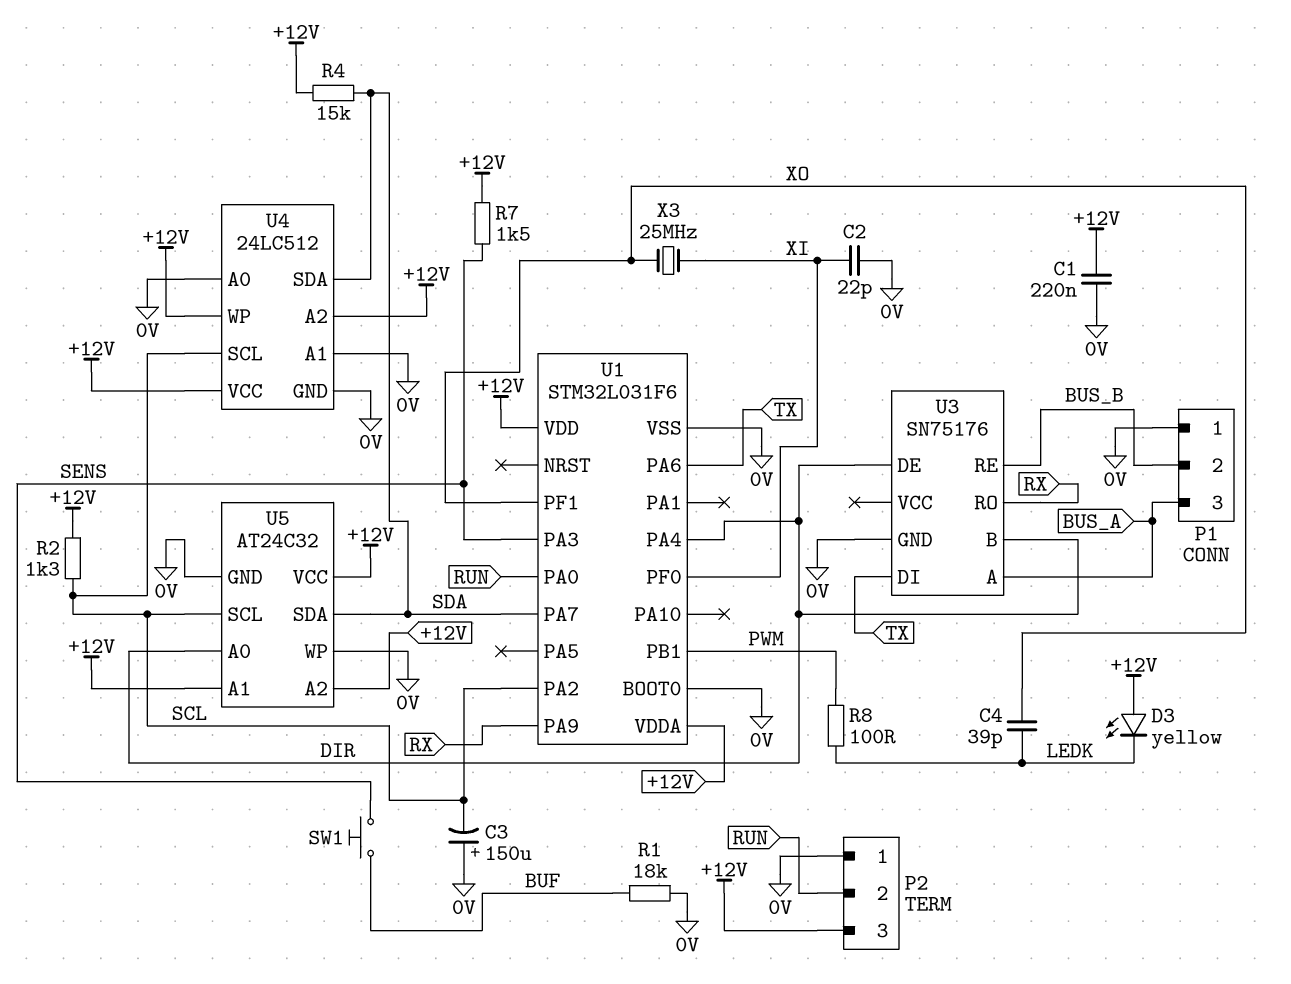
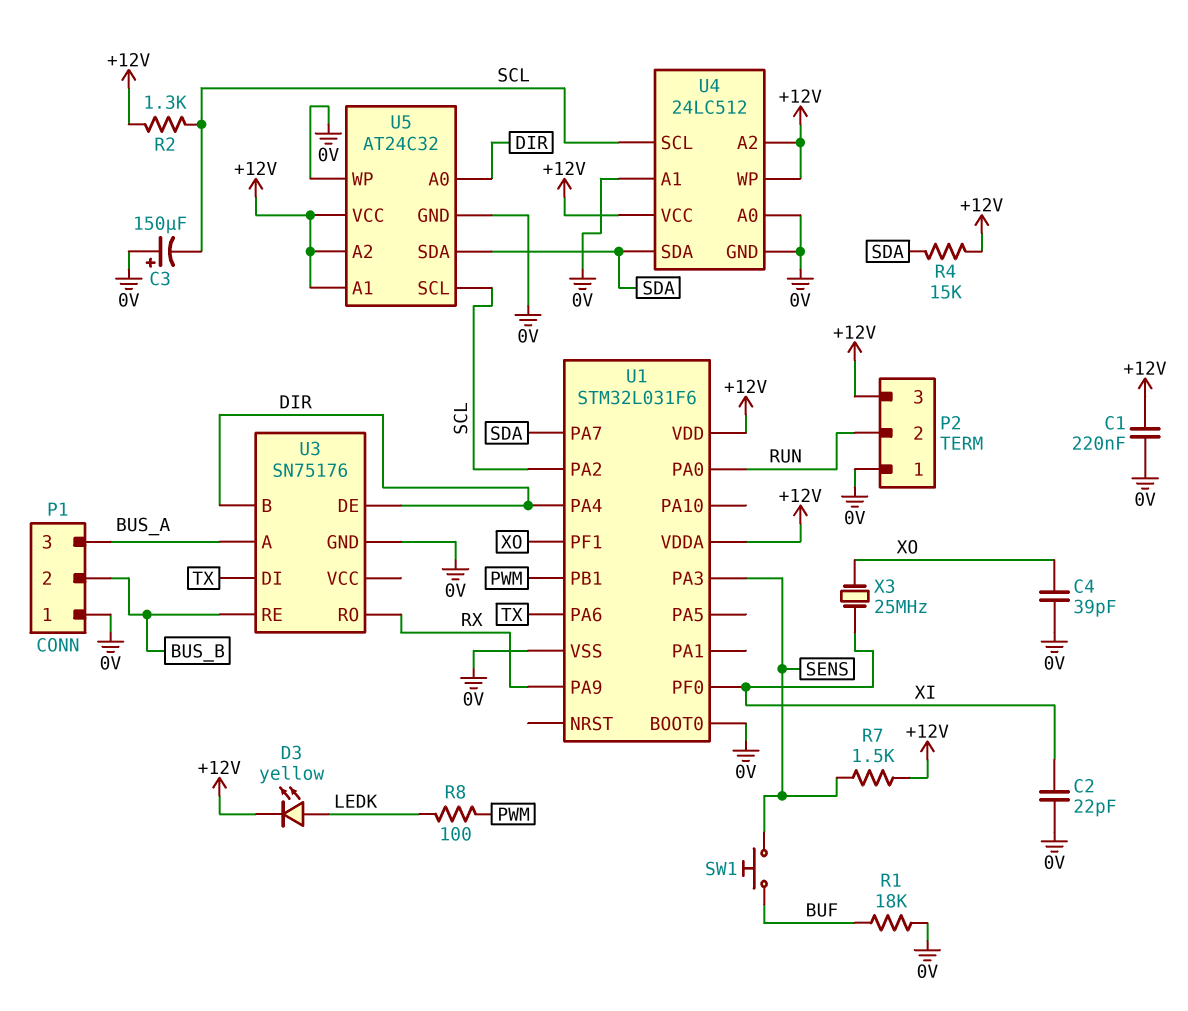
C4: 39pF (LEDK, XO) -> 39pF (0V, XO)
D3: LED yellow (A +12V, K LEDK) -> LED yellow (A LEDK, K +12V)

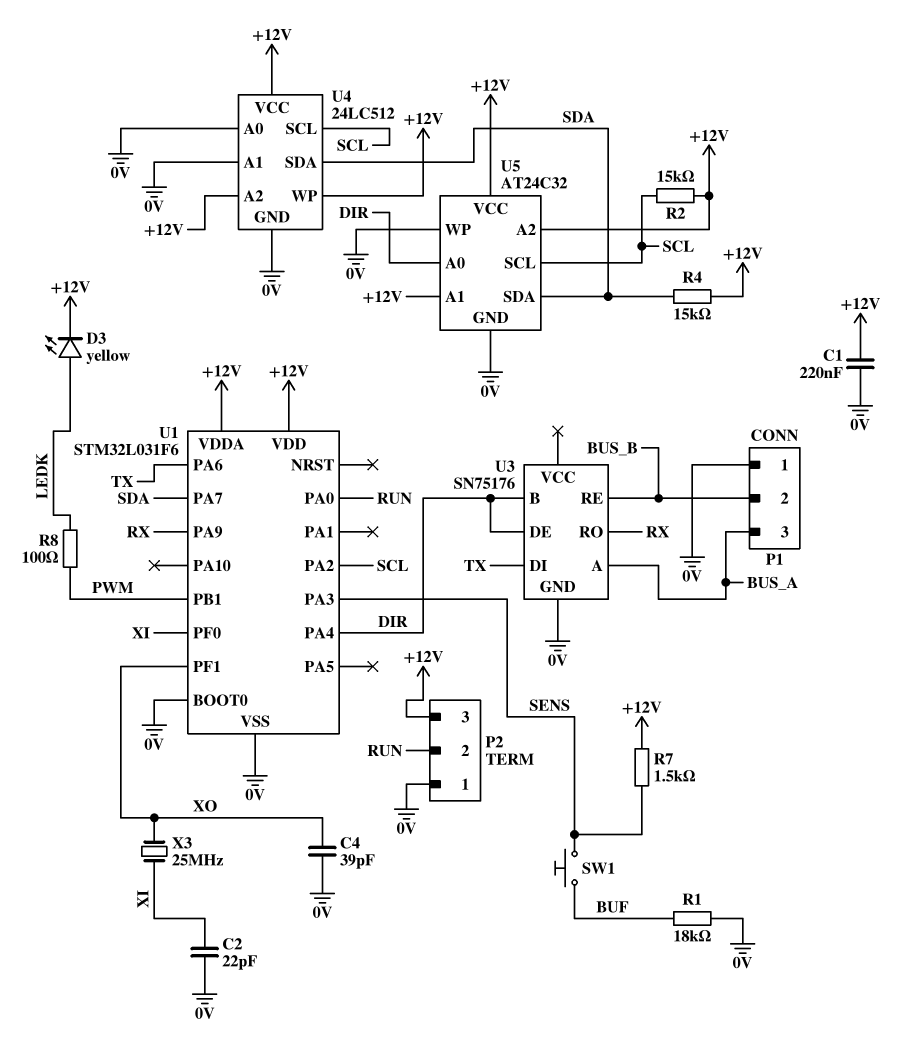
C3: 150uF (plus 0V, minus SCL) -> none
R2: 1.3k (+12V, SCL) -> 15k (+12V, SCL)

